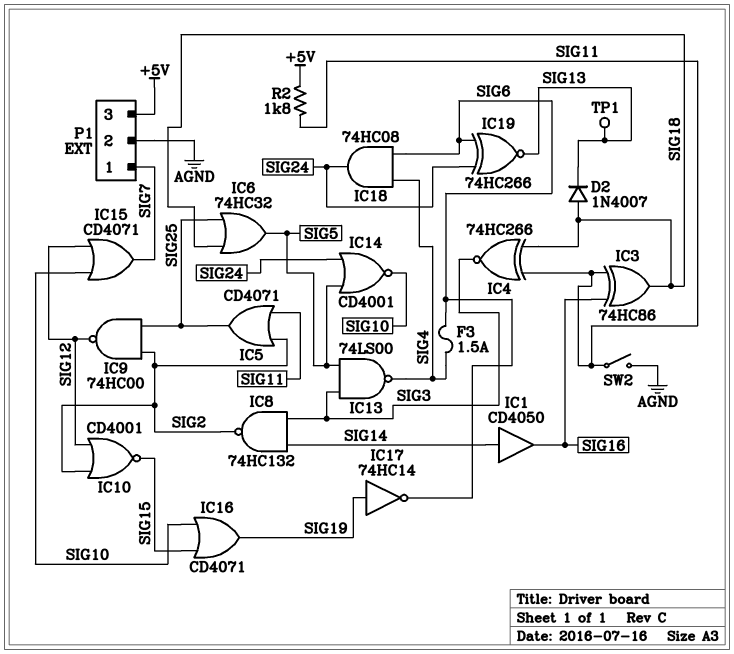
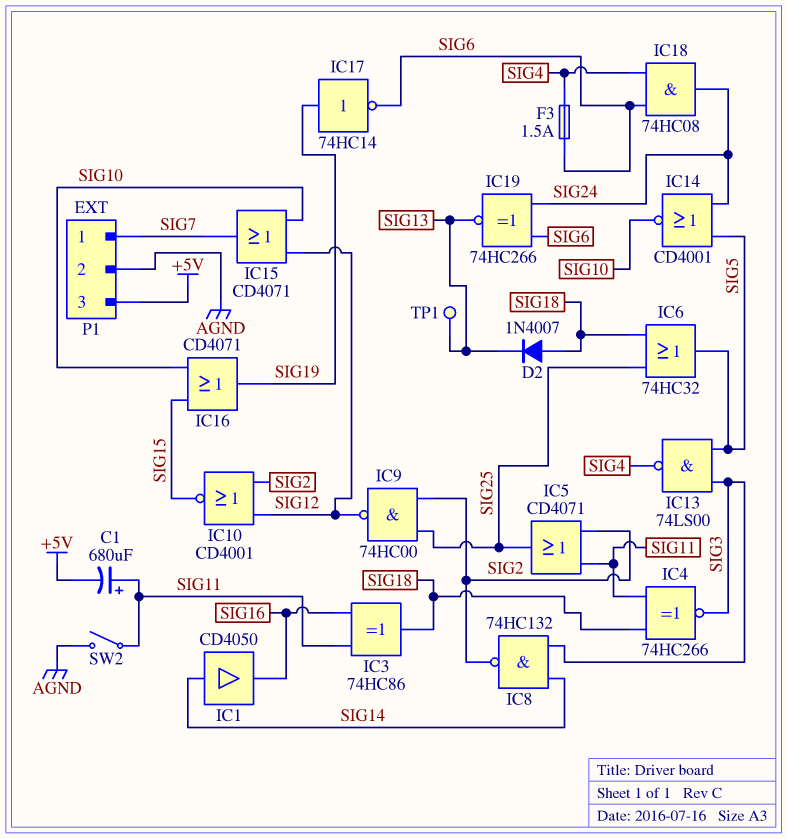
C1: none -> 680uF (plus SIG11, minus +5V)
R2: 1.8k (+5V, SIG11) -> none

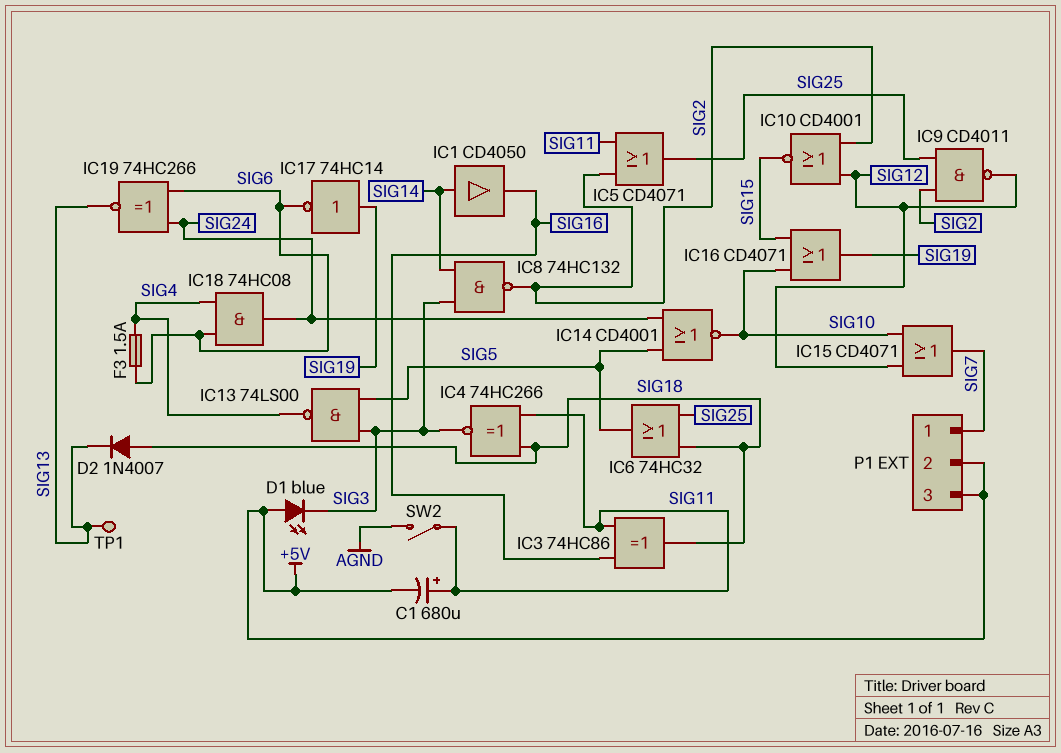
D1: none -> LED blue (A +5V, K SIG3)
IC9: NAND 74HC00 (in SIG2, in SIG25, out SIG12) -> NAND CD4011 (in SIG2, in SIG25, out SIG12)
P1 pin 2: AGND -> +5V

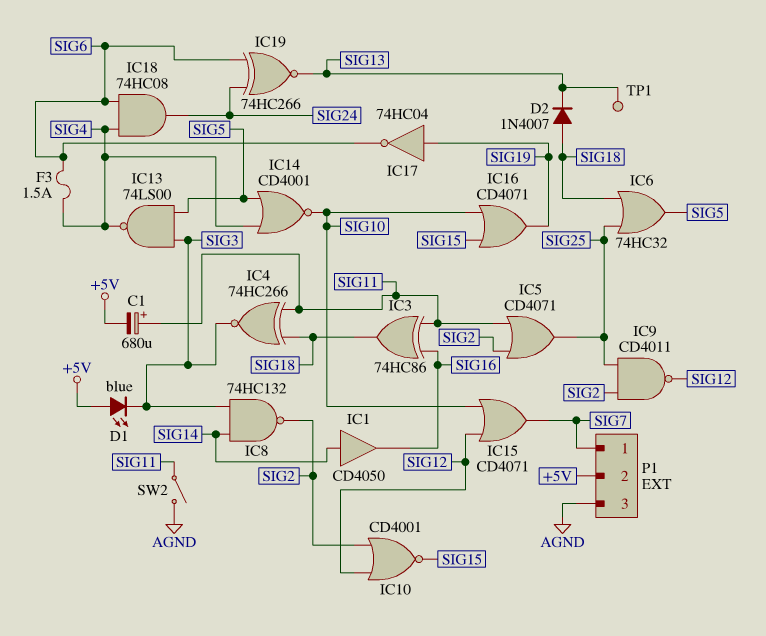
IC14: NOR CD4001 (in SIG5, in SIG24, out SIG10) -> NOR CD4001 (in SIG4, in SIG5, out SIG10)
IC17: NOT 74HC14 (in SIG19, out SIG6) -> NOT 74HC04 (in SIG19, out SIG6)
P1 pin 3: +5V -> AGND

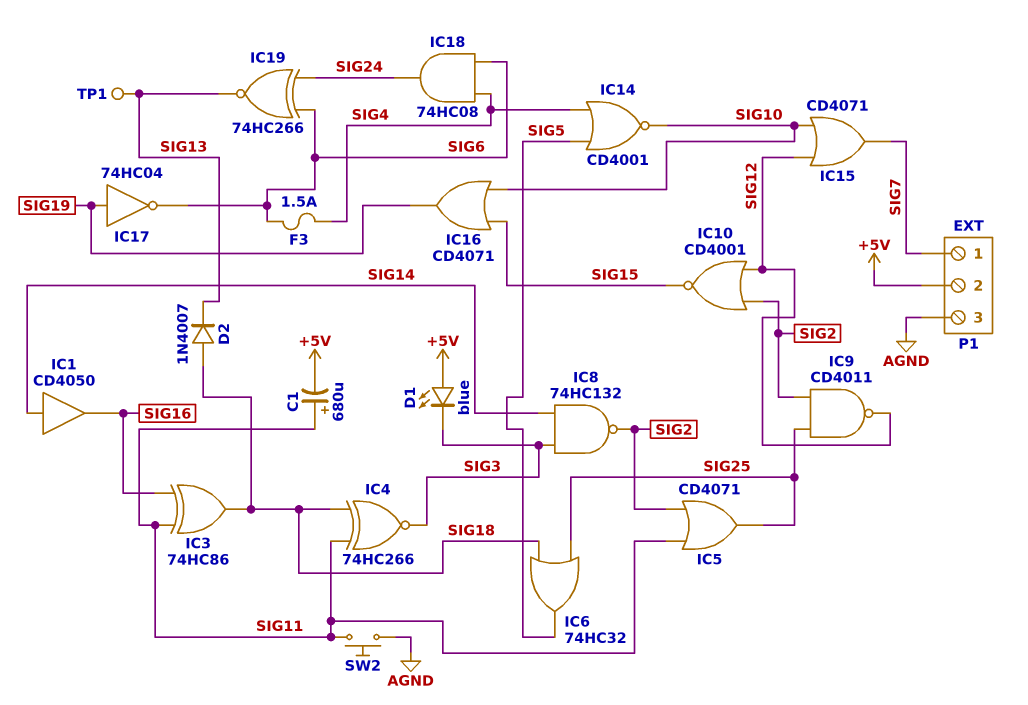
IC13: NAND 74LS00 (in SIG3, in SIG5, out SIG4) -> none
SW2: switch (AGND, SIG11) -> button (AGND, SIG11)

